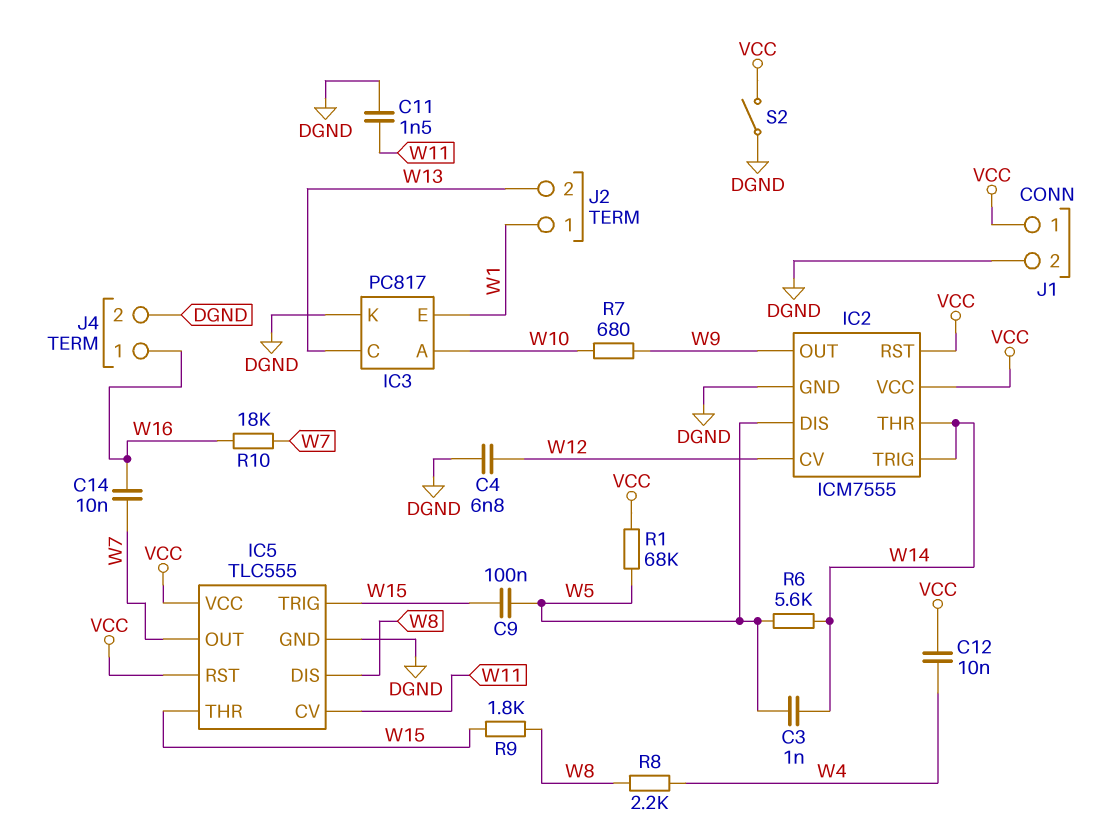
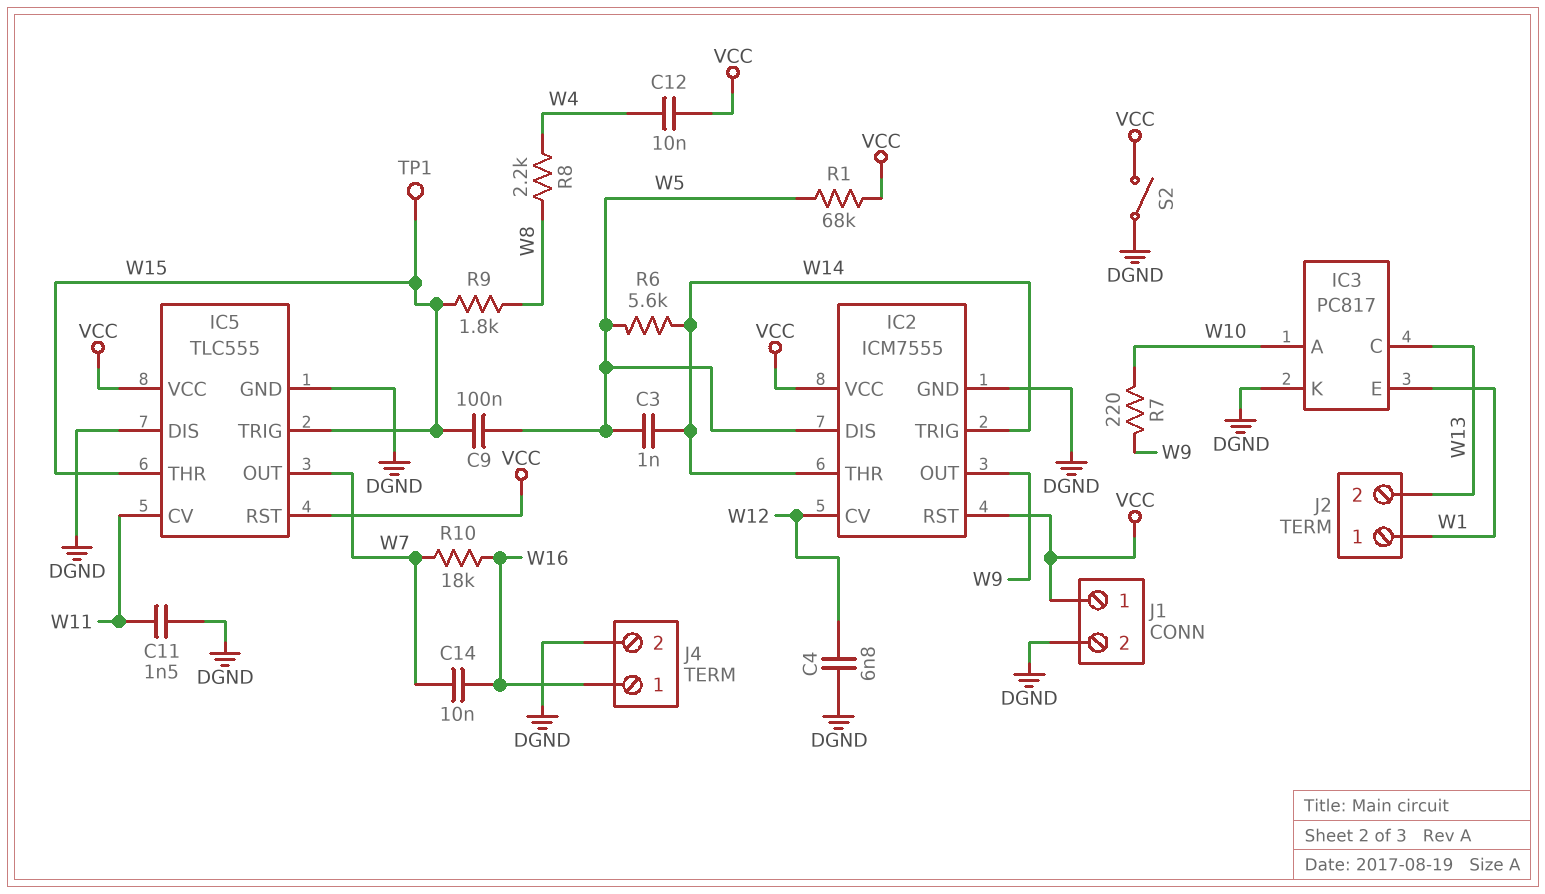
IC5 pin DIS: W8 -> DGND
R7: 680 (W9, W10) -> 220 (W9, W10)
TP1: none -> test point (W15)

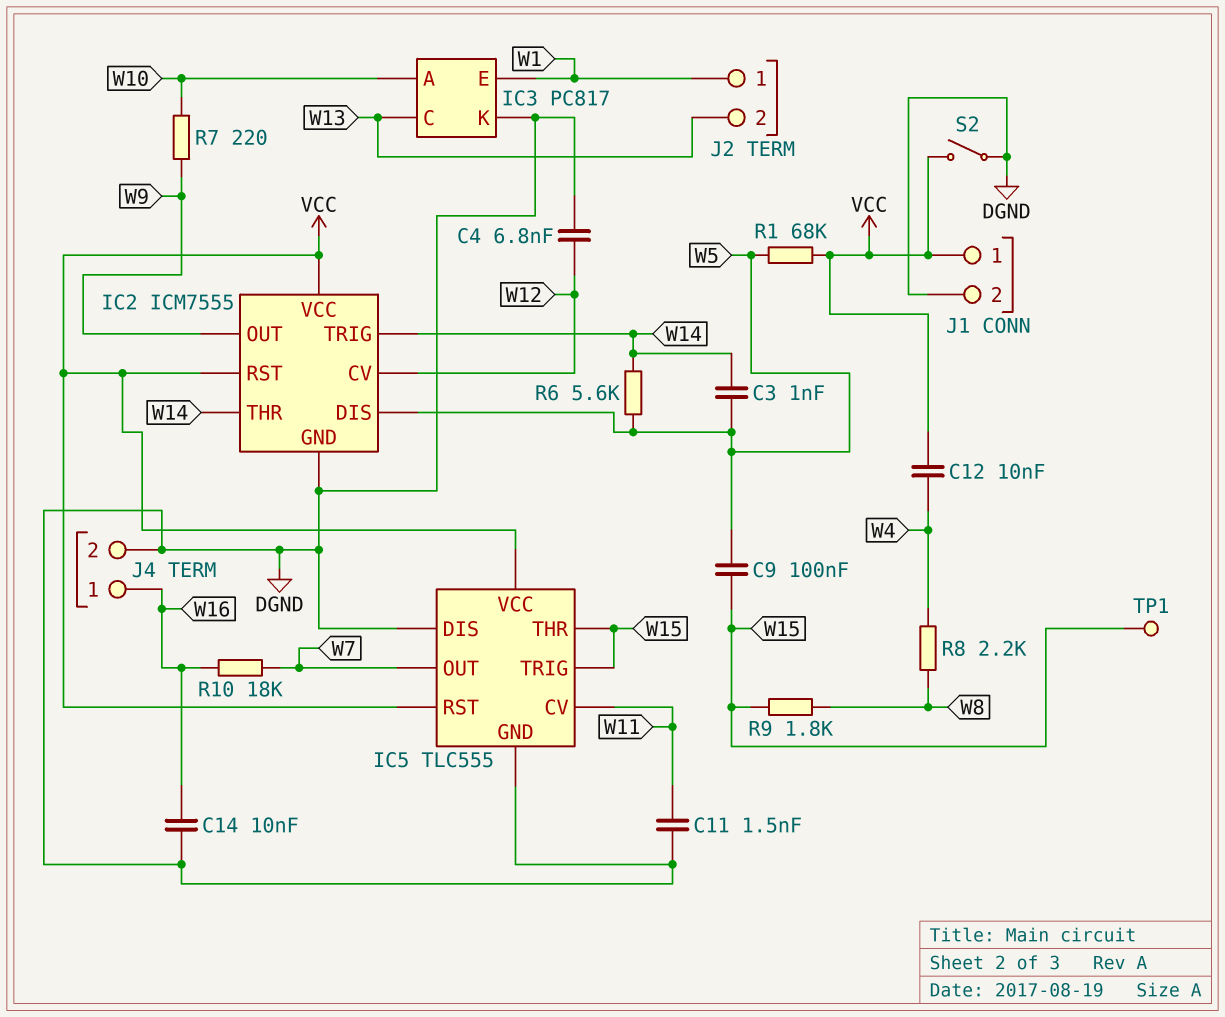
C14: 10nF (W7, W16) -> 10nF (DGND, W16)

